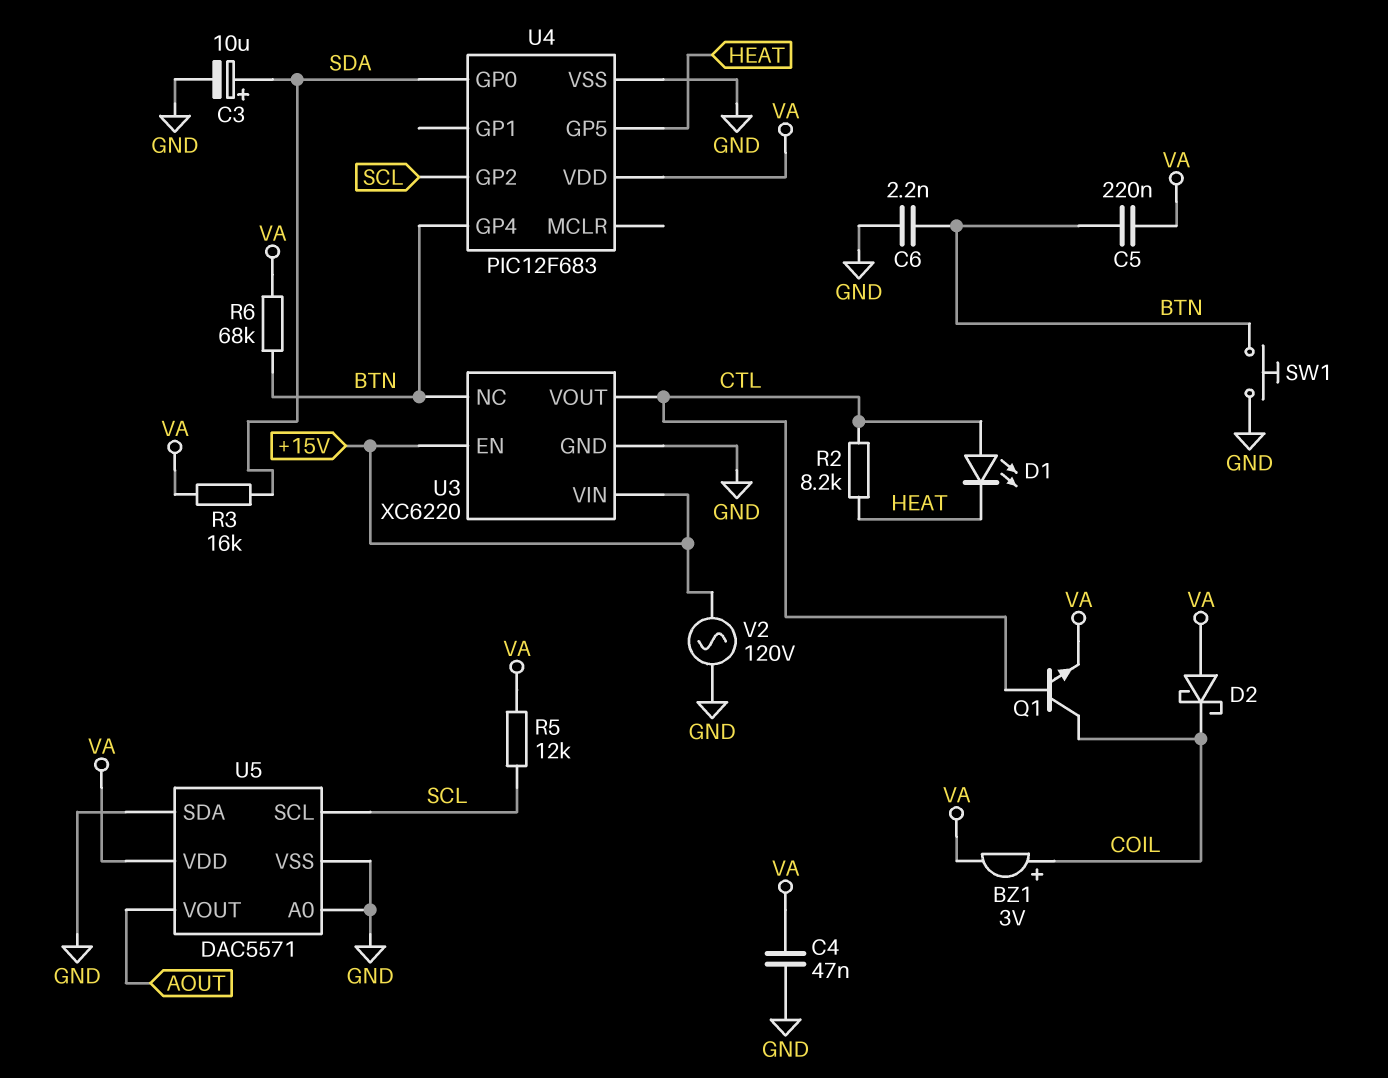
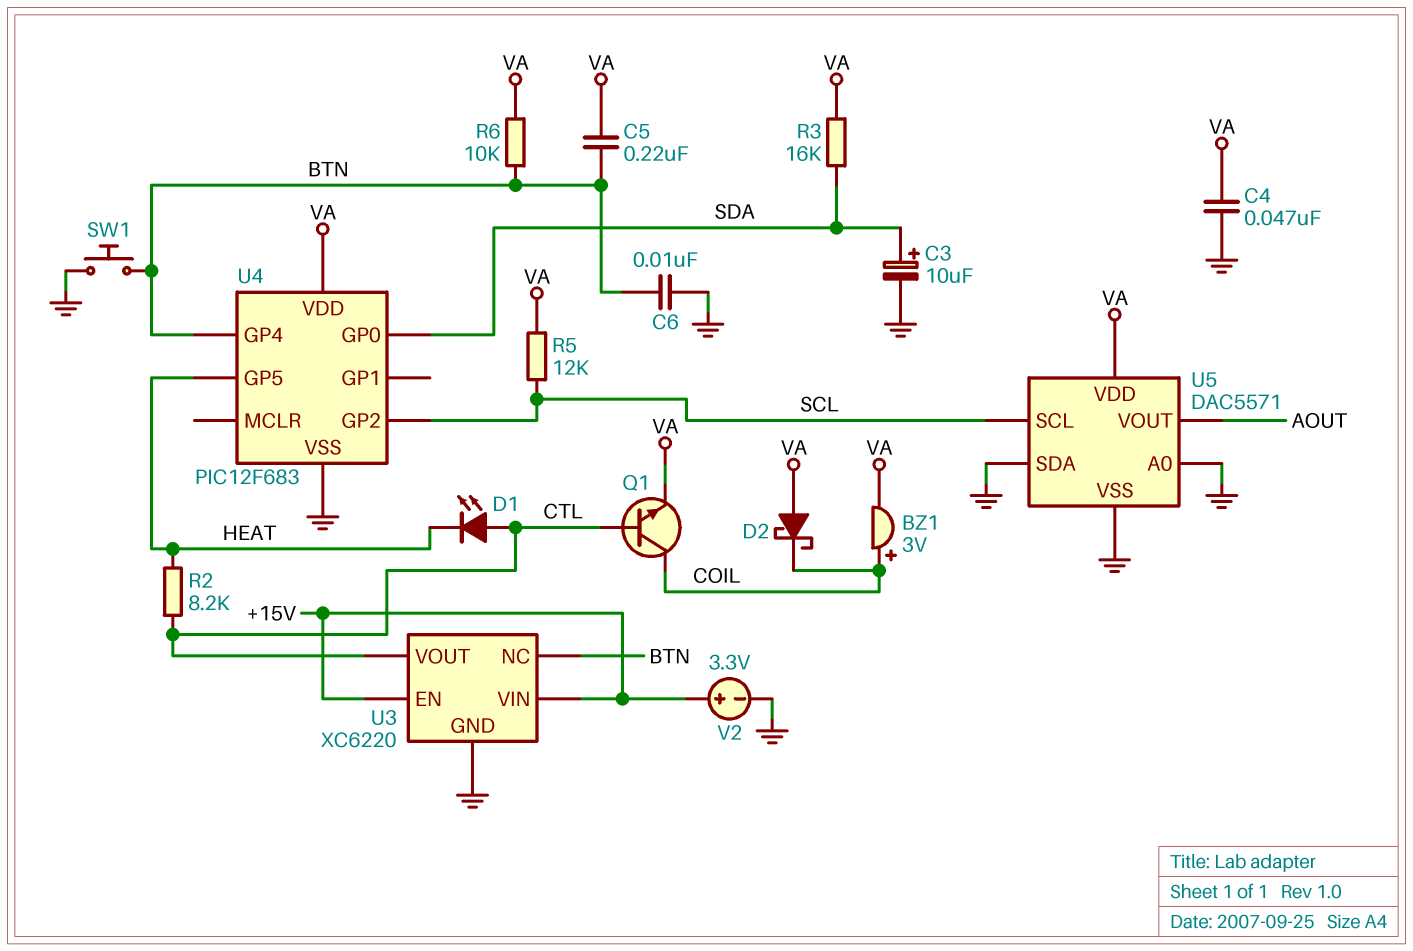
C6: 2.2nF (BTN, GND) -> 10nF (BTN, GND)
R6: 68k (BTN, VA) -> 10k (BTN, VA)
V2: AC 120V (+15V, GND) -> 3.3V (plus +15V, minus GND)

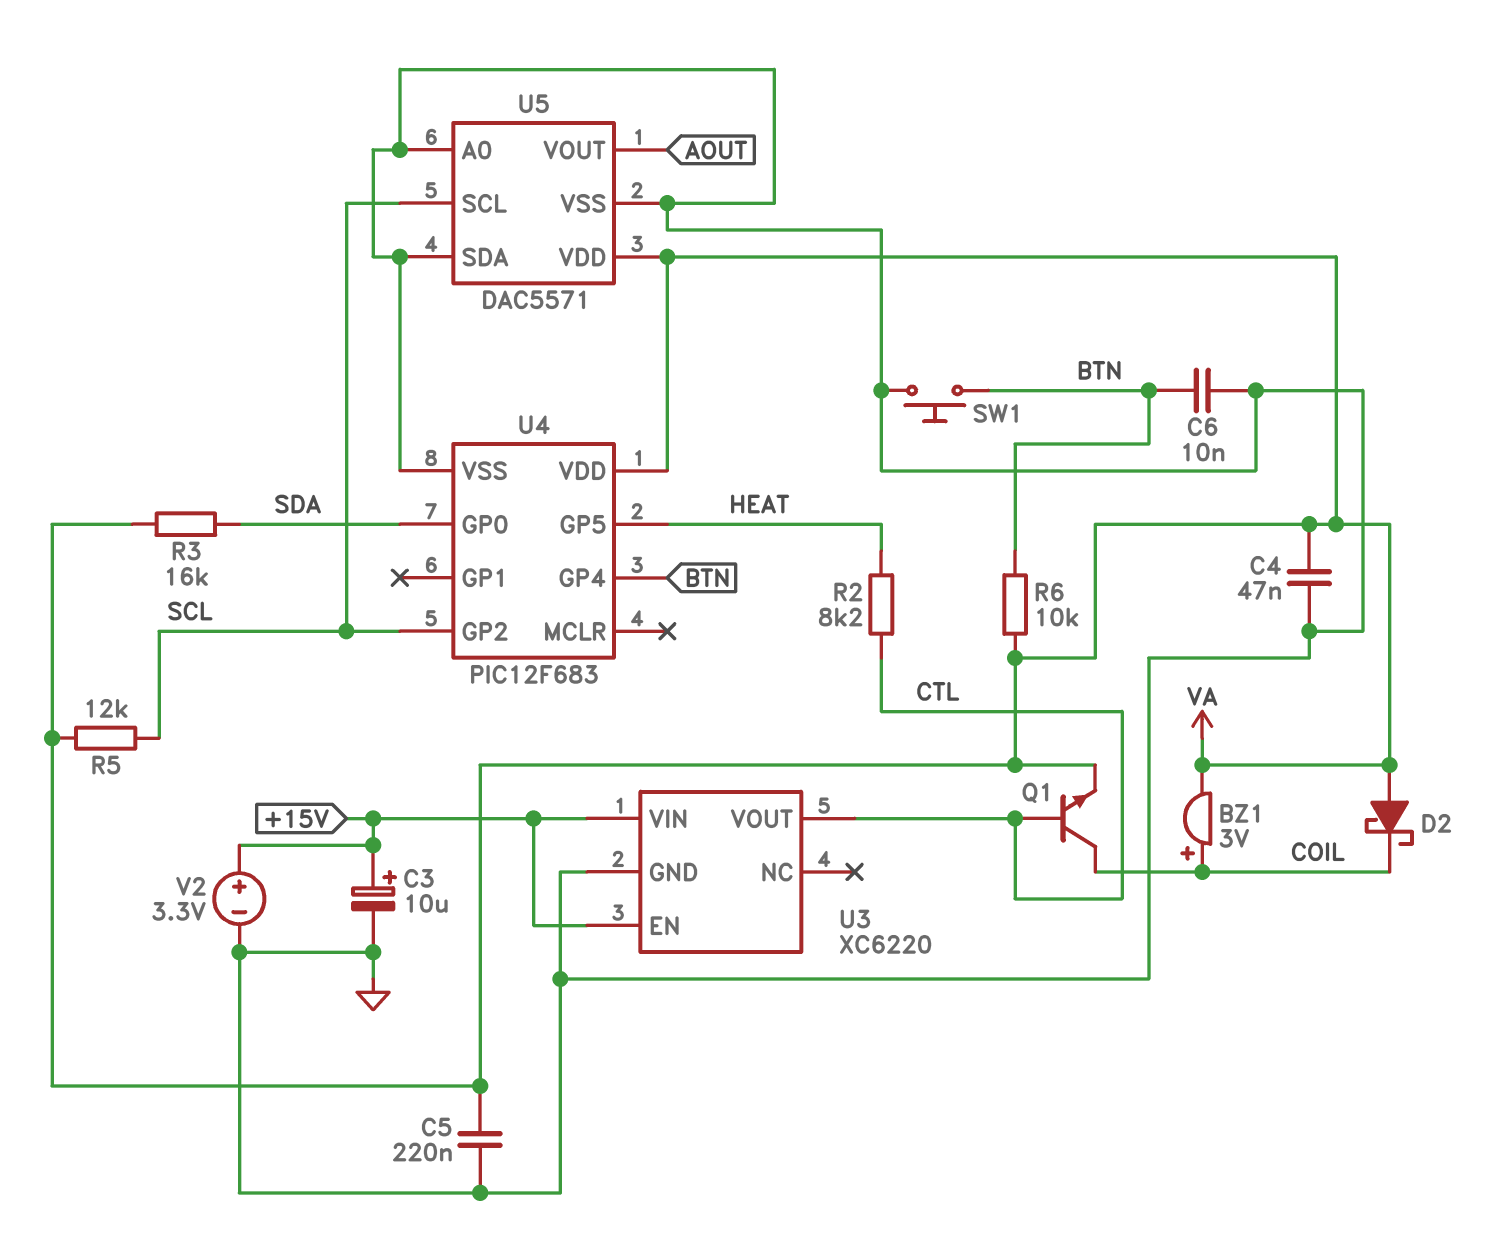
C3: 10uF (plus SDA, minus GND) -> 10uF (plus +15V, minus GND)
C5: 220nF (BTN, VA) -> 220nF (GND, VA)
D1: LED (A CTL, K HEAT) -> none
U3 pin NC: BTN -> none

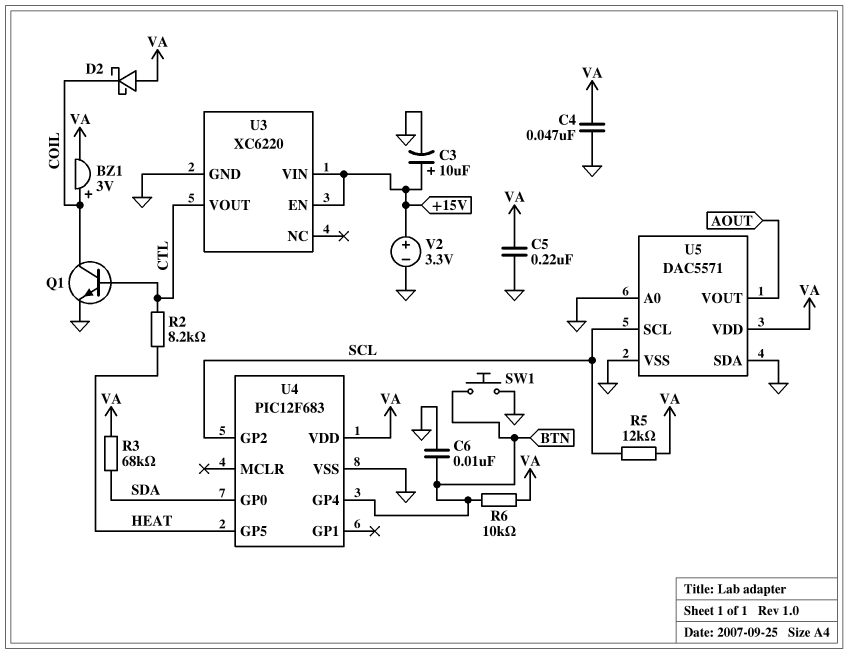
Q1: NPN (B CTL, C COIL, E VA) -> NPN (B CTL, C COIL, E GND)
R3: 16k (SDA, VA) -> 68k (SDA, VA)

